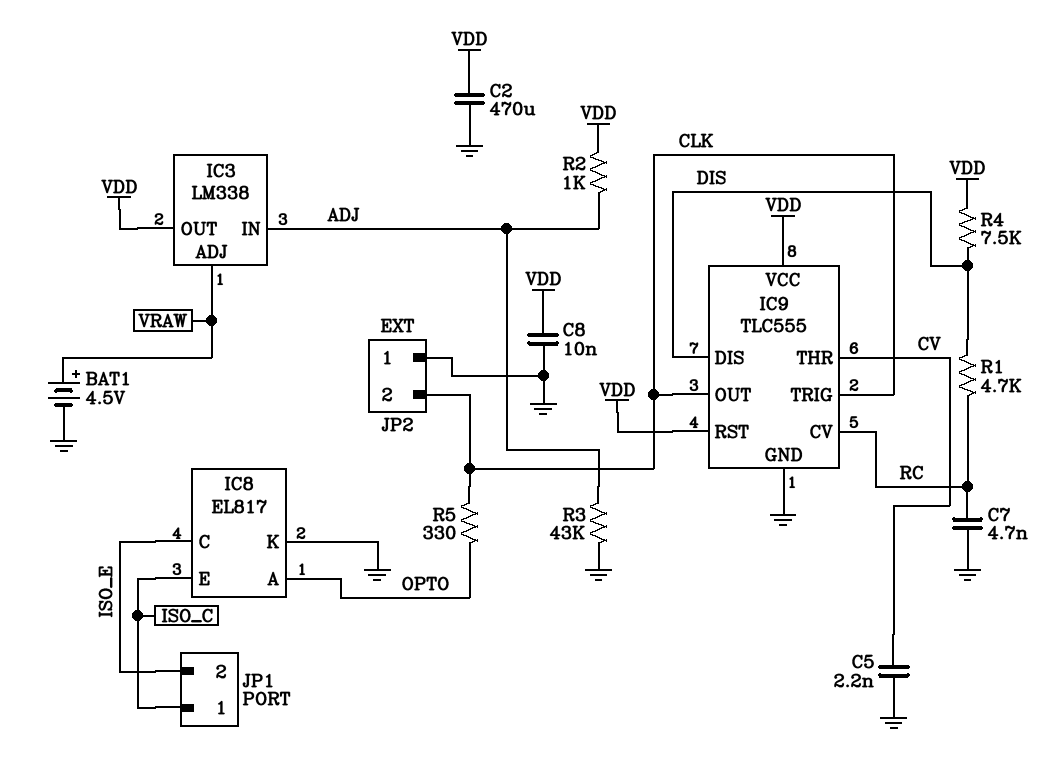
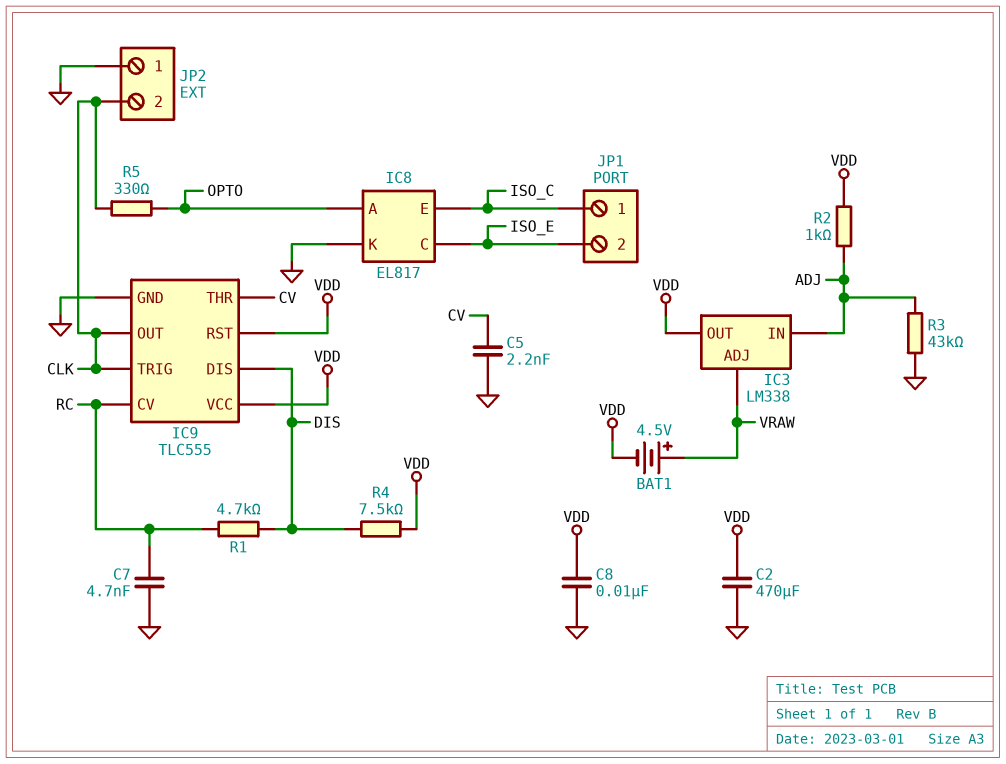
BAT1: 4.5V (plus VRAW, minus GND) -> 4.5V (plus VRAW, minus VDD)

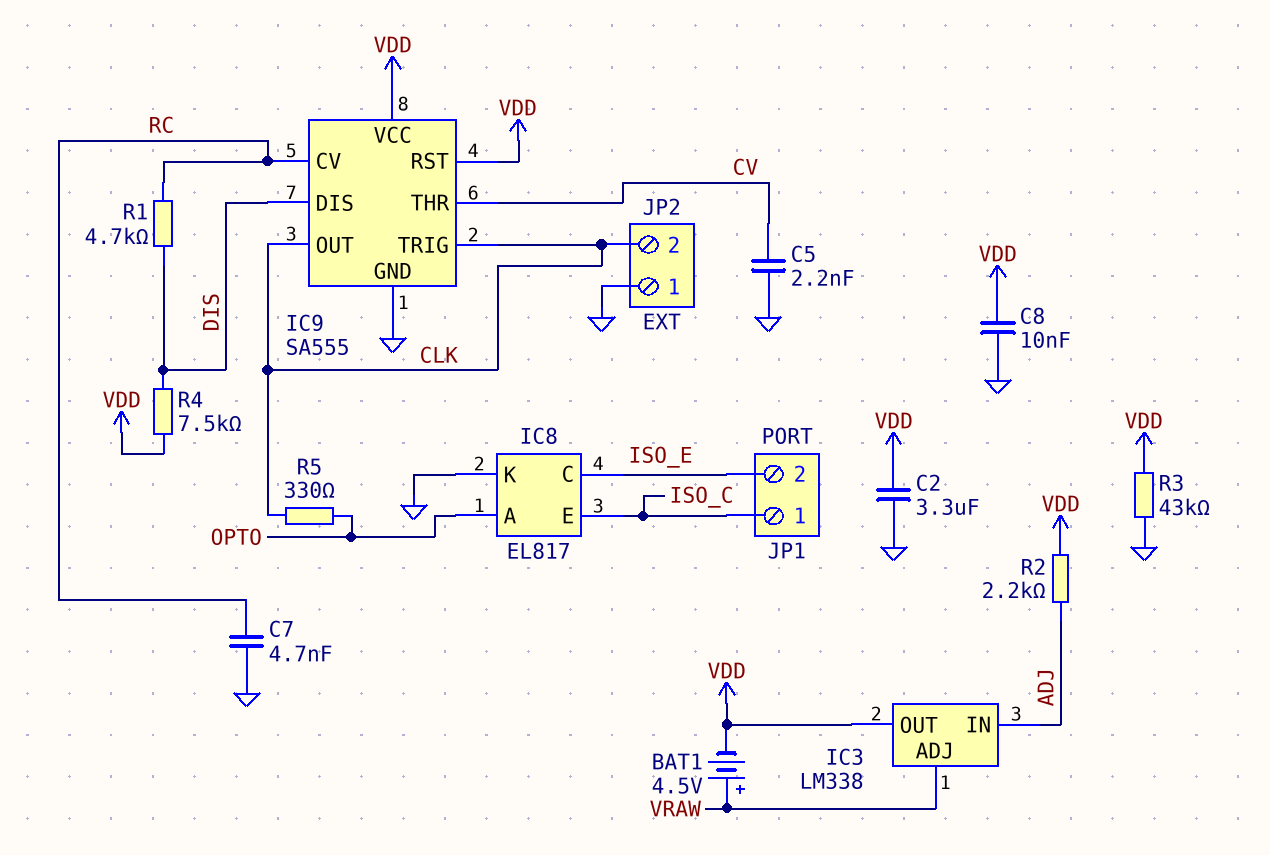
C2: 470uF (GND, VDD) -> 3.3uF (GND, VDD)
IC9: TLC555 -> SA555
R2: 1k (ADJ, VDD) -> 2.2k (ADJ, VDD)
R3: 43k (ADJ, GND) -> 43k (GND, VDD)

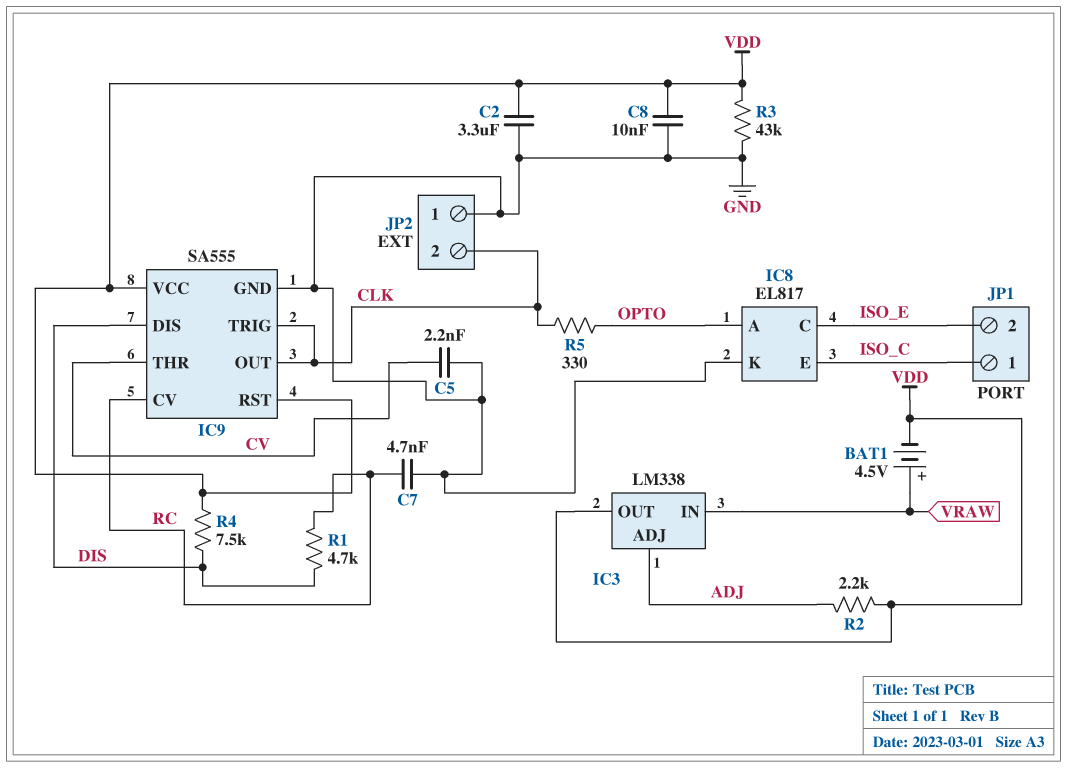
IC3 pin ADJ: VRAW -> ADJ
IC3 pin IN: ADJ -> VRAW

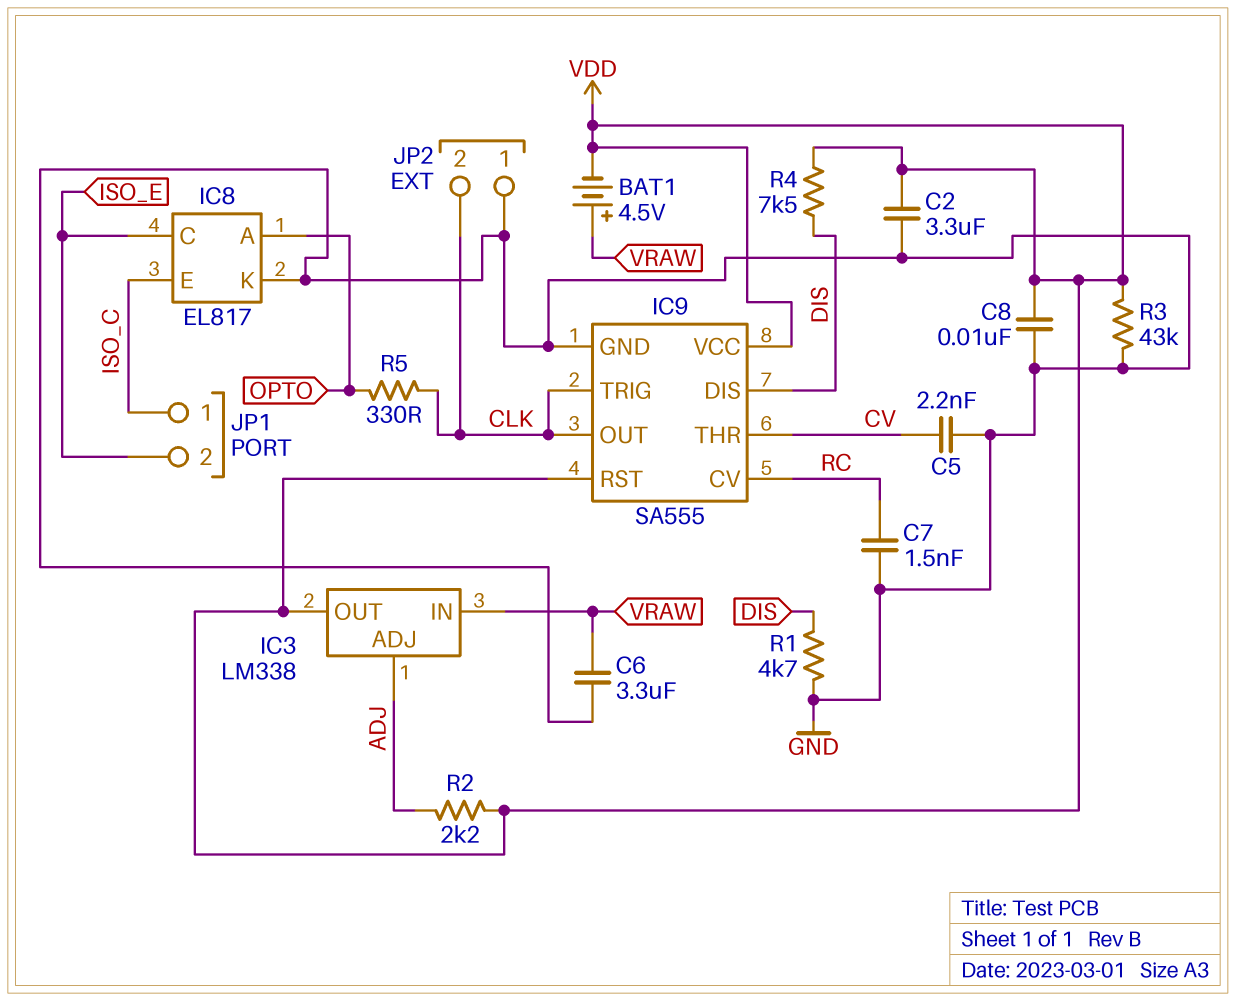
C6: none -> 3.3uF (GND, VRAW)
C7: 4.7nF (GND, RC) -> 1.5nF (GND, RC)
R1: 4.7k (DIS, RC) -> 4.7k (DIS, GND)

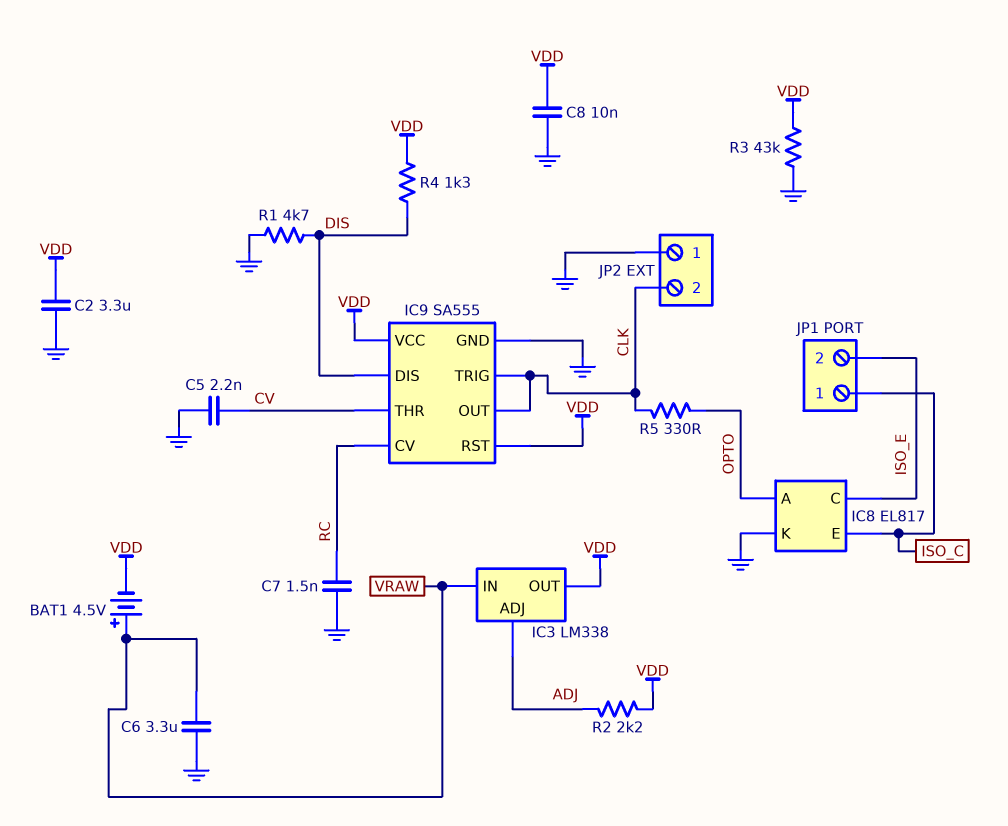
R4: 7.5k (DIS, VDD) -> 1.3k (DIS, VDD)

